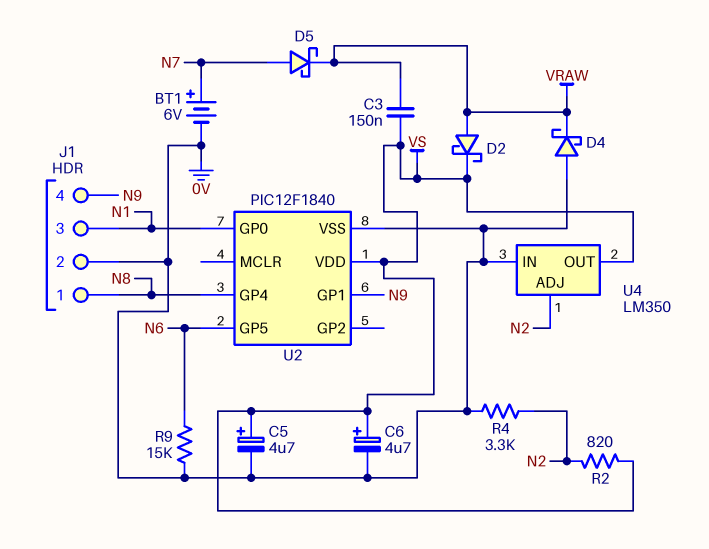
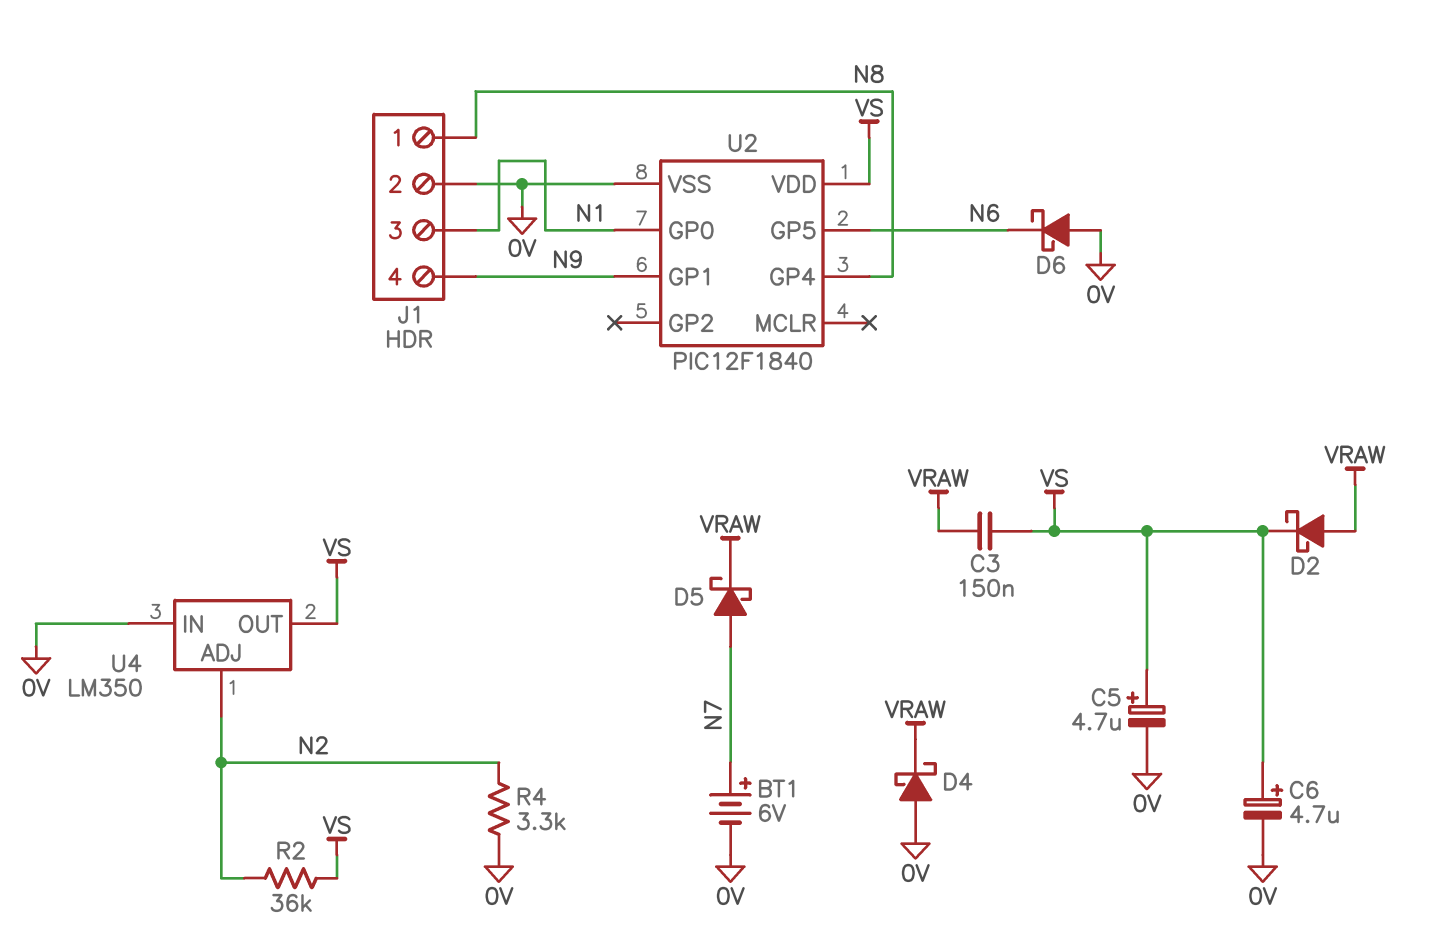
D6: none -> schottky (A 0V, K N6)
R2: 820 (N2, VS) -> 36k (N2, VS)
R9: 15k (0V, N6) -> none

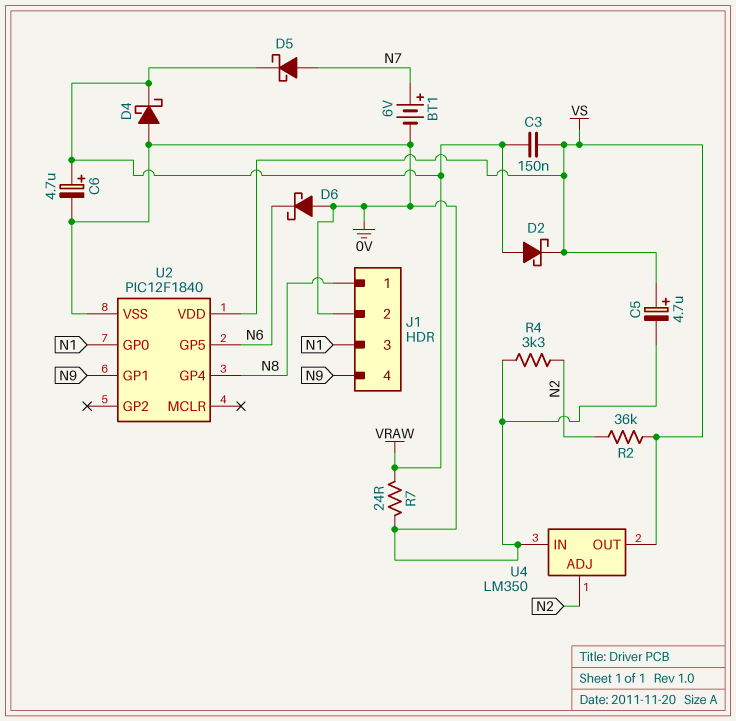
C6: 4.7uF (plus VS, minus 0V) -> 4.7uF (plus VRAW, minus 0V)
R7: none -> 24 (0V, VRAW)

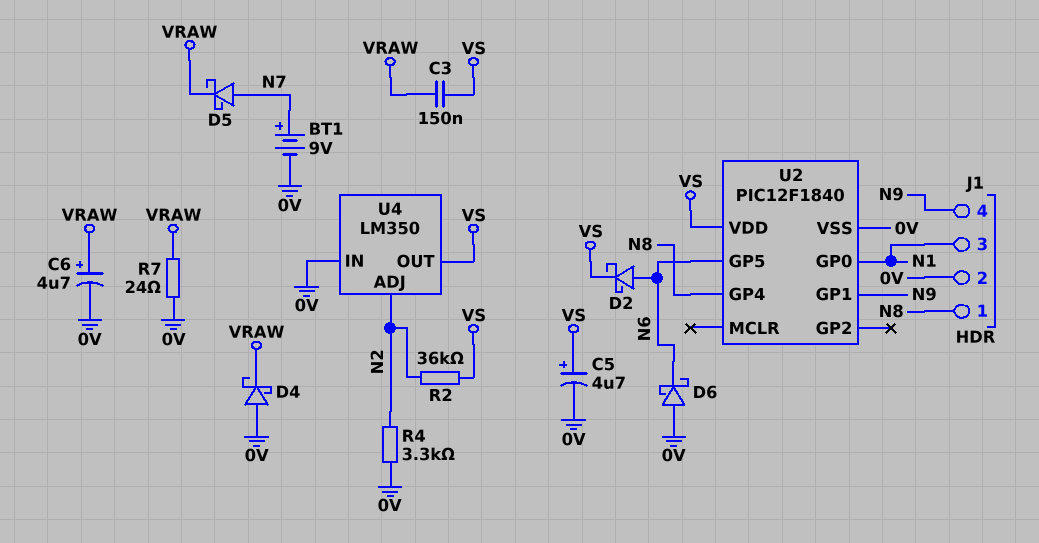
BT1: 6V (plus N7, minus 0V) -> 9V (plus N7, minus 0V)
D2: schottky (A VRAW, K VS) -> schottky (A N6, K VS)

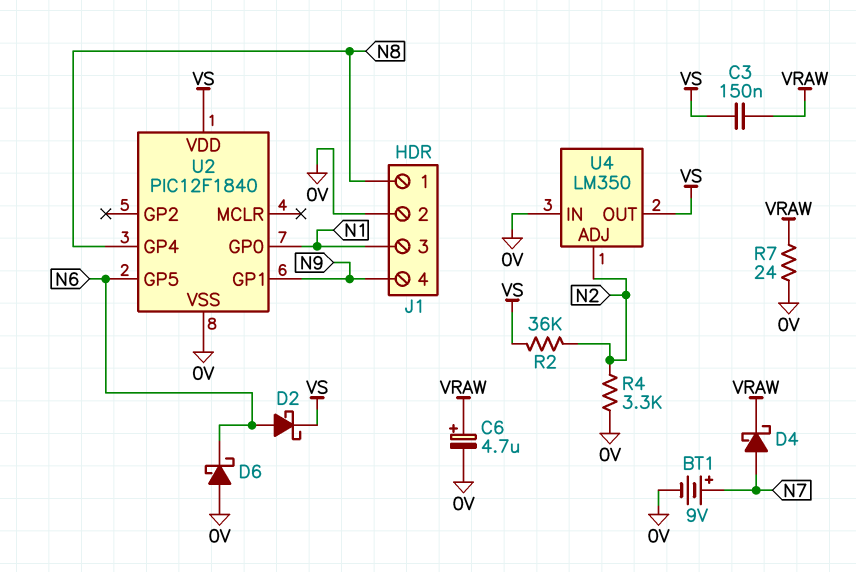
C5: 4.7uF (plus VS, minus 0V) -> none
D4: schottky (A 0V, K VRAW) -> schottky (A N7, K VRAW)
D5: schottky (A N7, K VRAW) -> none

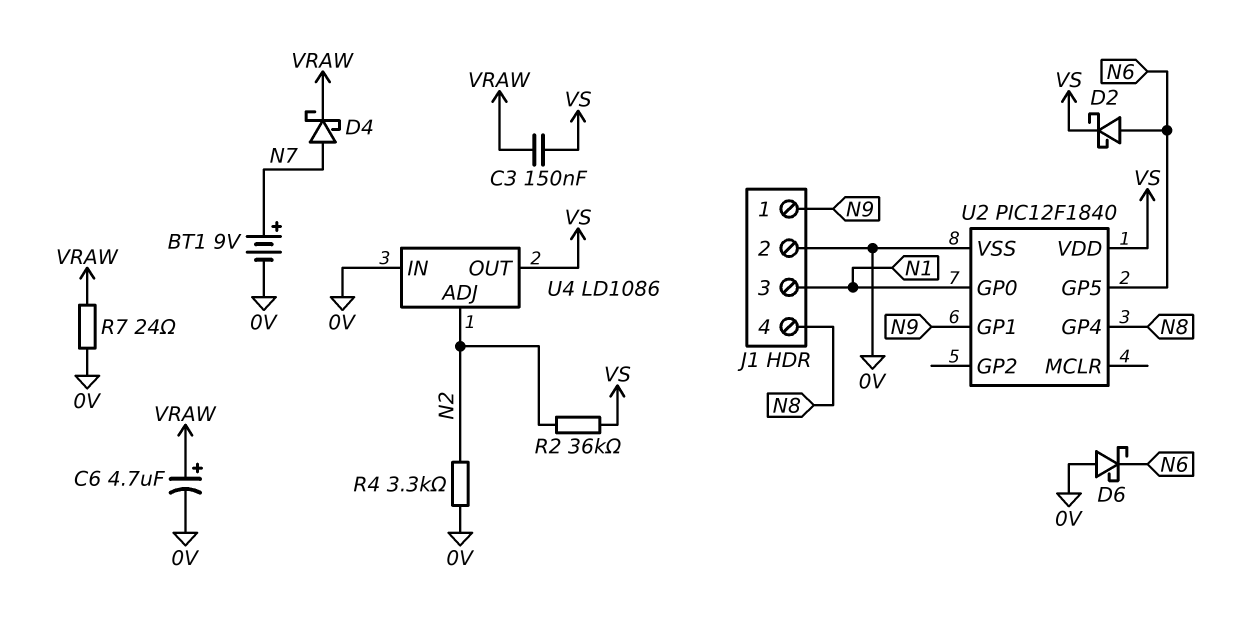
J1 pin 1: N8 -> N9
J1 pin 4: N9 -> N8
U4: LM350 -> LD1086

